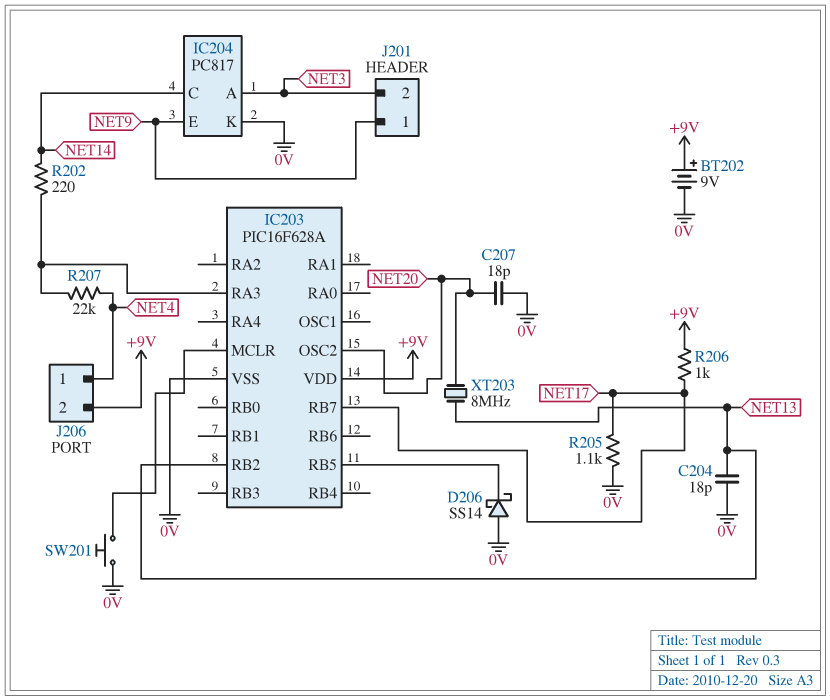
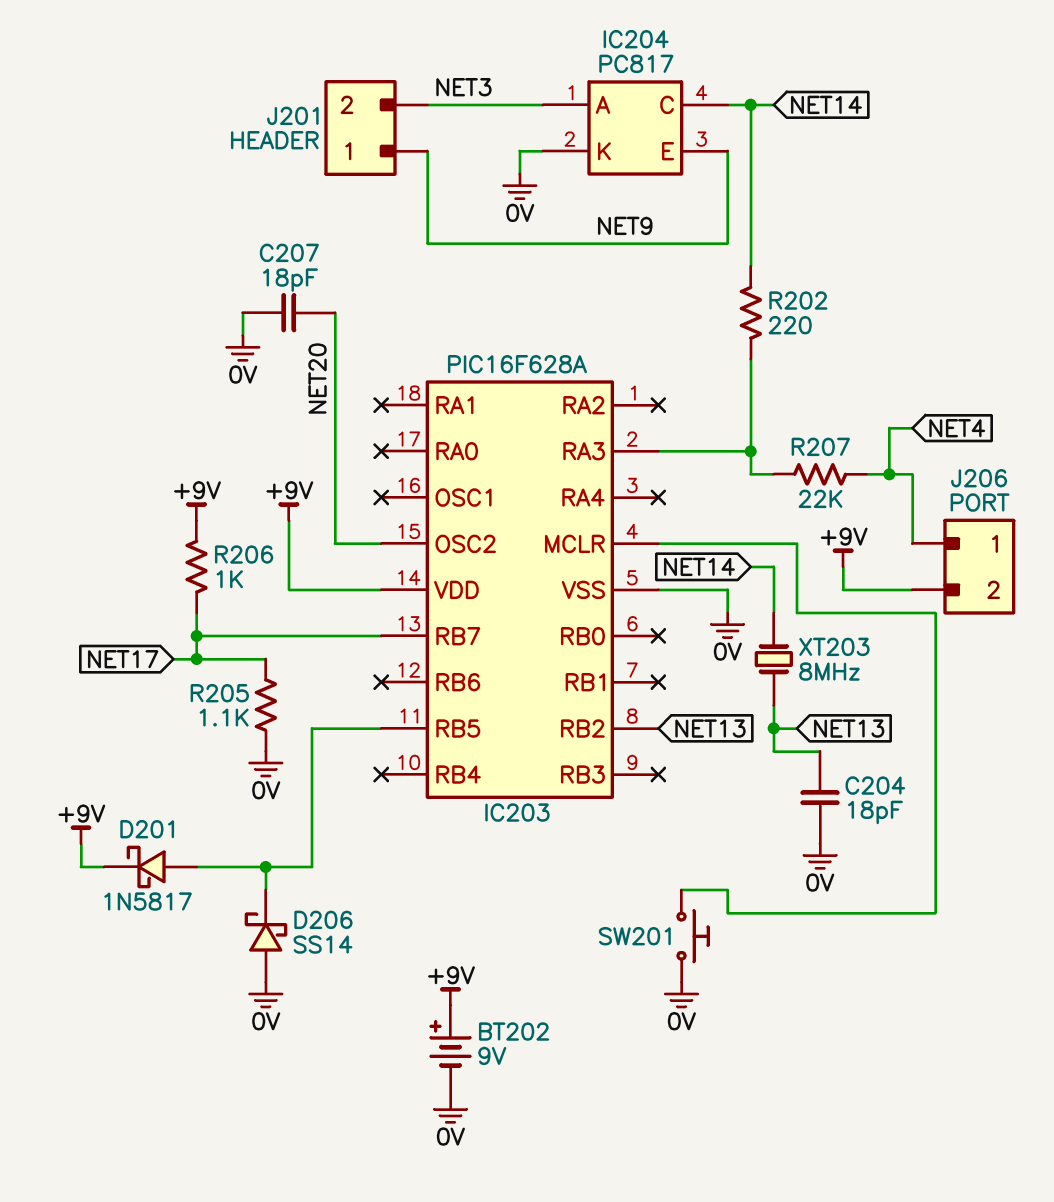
D201: none -> schottky 1N5817 (A IC203/RB5, K +9V)
XT203: 8MHz (NET13, NET20) -> 8MHz (NET13, NET14)

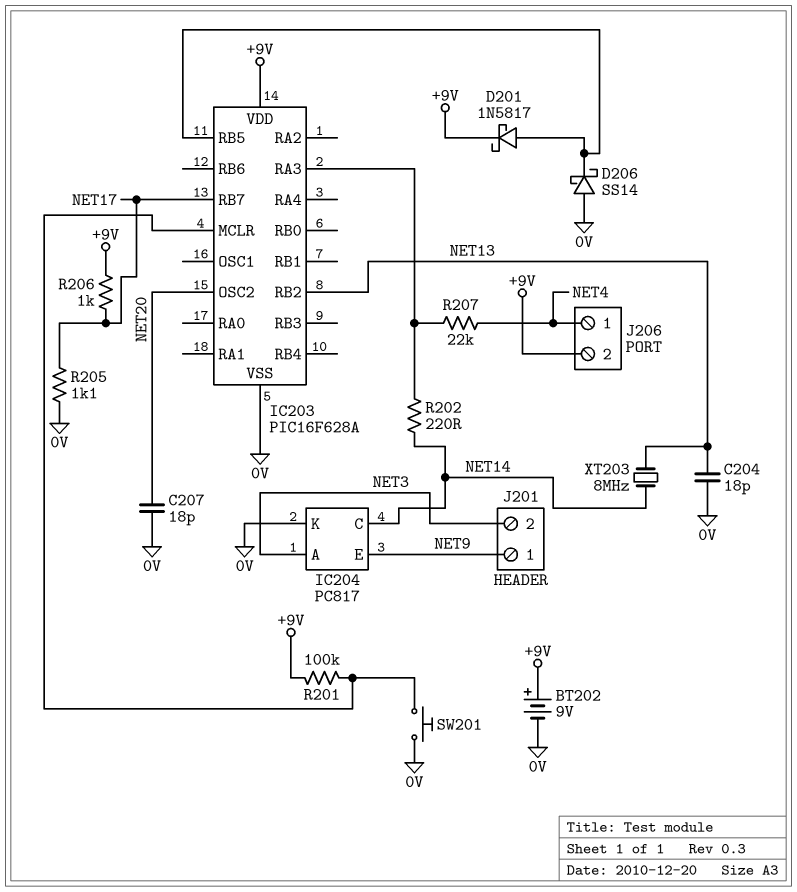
R201: none -> 100k (+9V, IC203/MCLR)

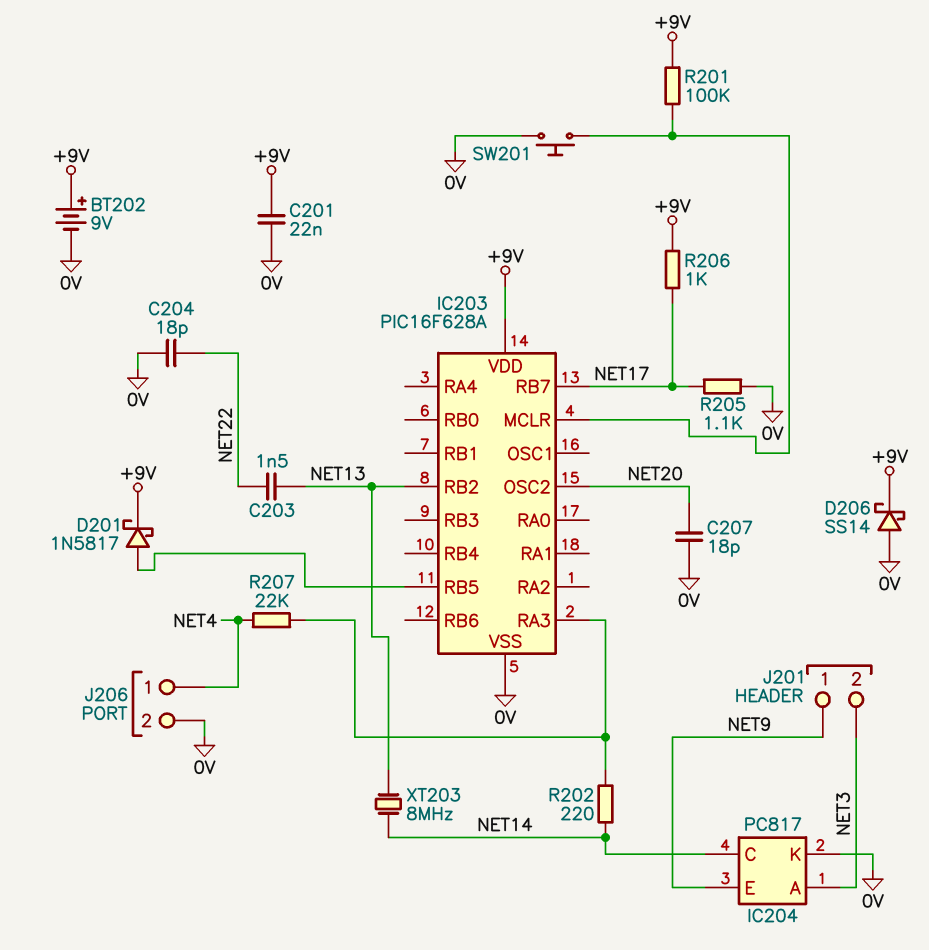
C201: none -> 22nF (+9V, 0V)
C203: none -> 1.5nF (NET13, NET22)
C204: 18pF (0V, NET13) -> 18pF (0V, NET22)
D206: schottky SS14 (A 0V, K IC203/RB5) -> schottky SS14 (A 0V, K +9V)
J206 pin 2: +9V -> 0V

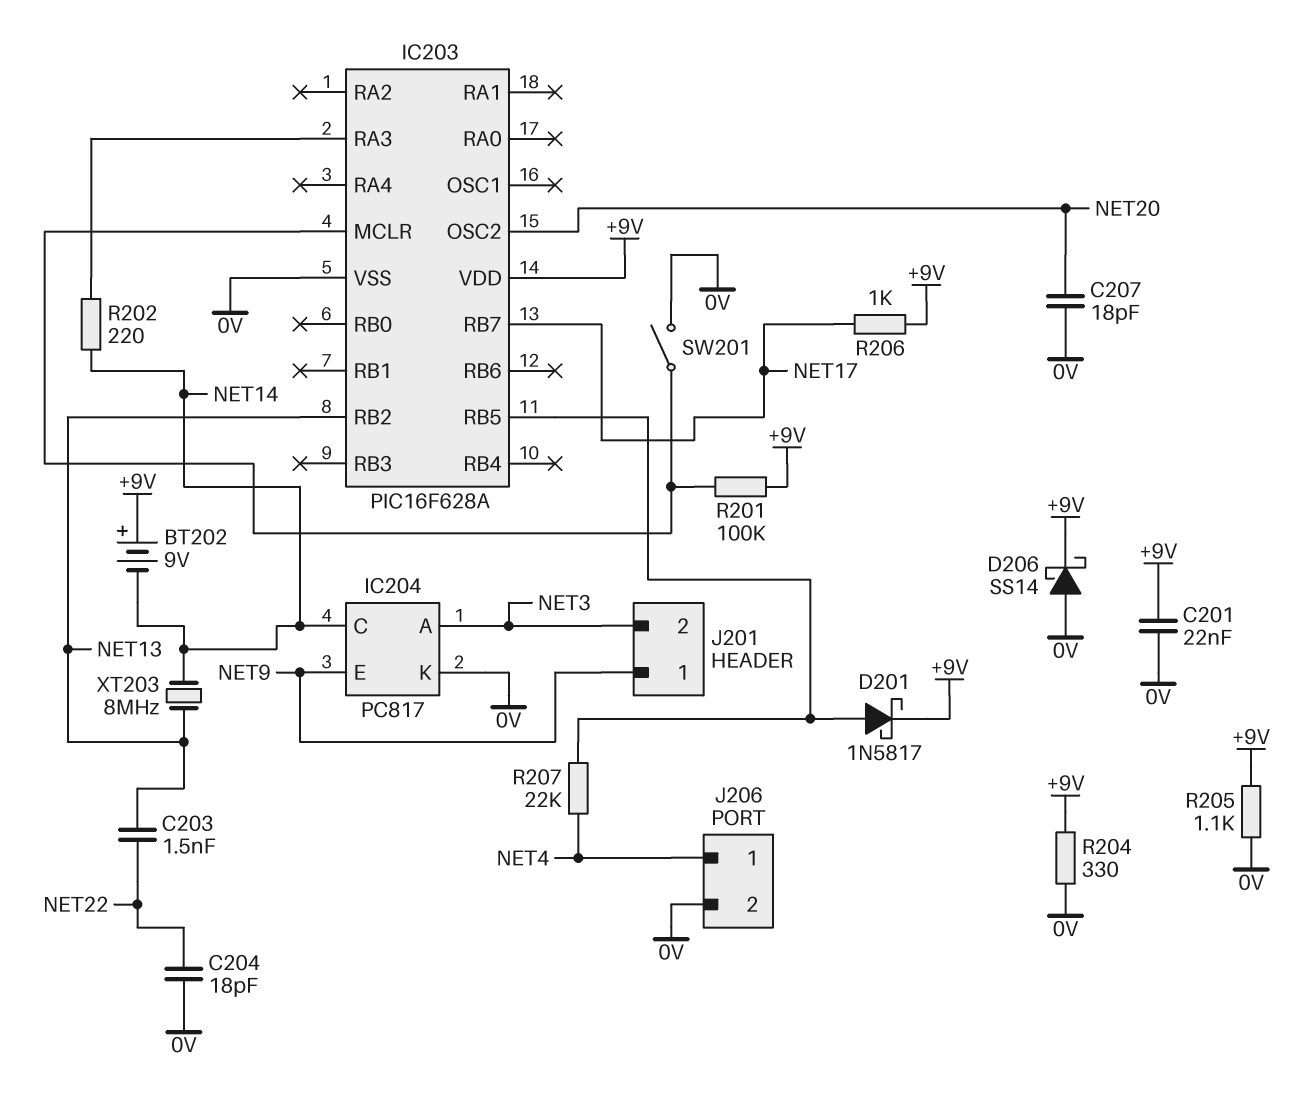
BT202: 9V (plus +9V, minus 0V) -> 9V (plus +9V, minus NET14)
R204: none -> 330 (+9V, 0V)
R205: 1.1k (0V, NET17) -> 1.1k (+9V, 0V)
R207: 22k (IC203/RA3, NET4) -> 22k (IC203/RB5, NET4)
SW201: button (0V, IC203/MCLR) -> switch (0V, IC203/MCLR)

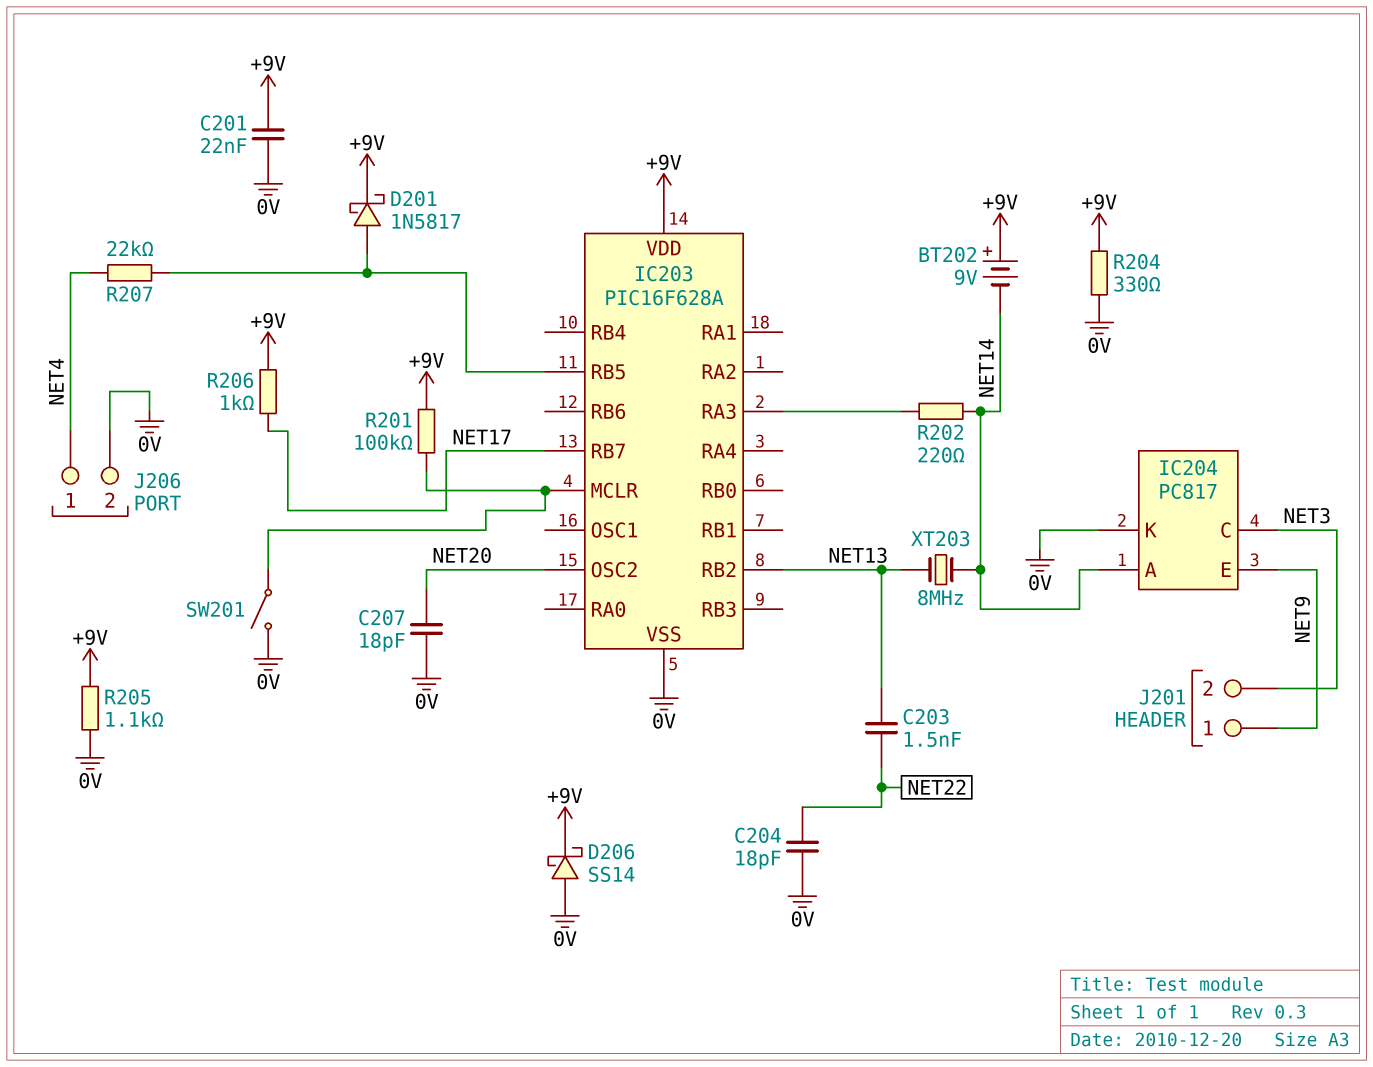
IC204 pin A: NET3 -> NET14
IC204 pin C: NET14 -> NET3

